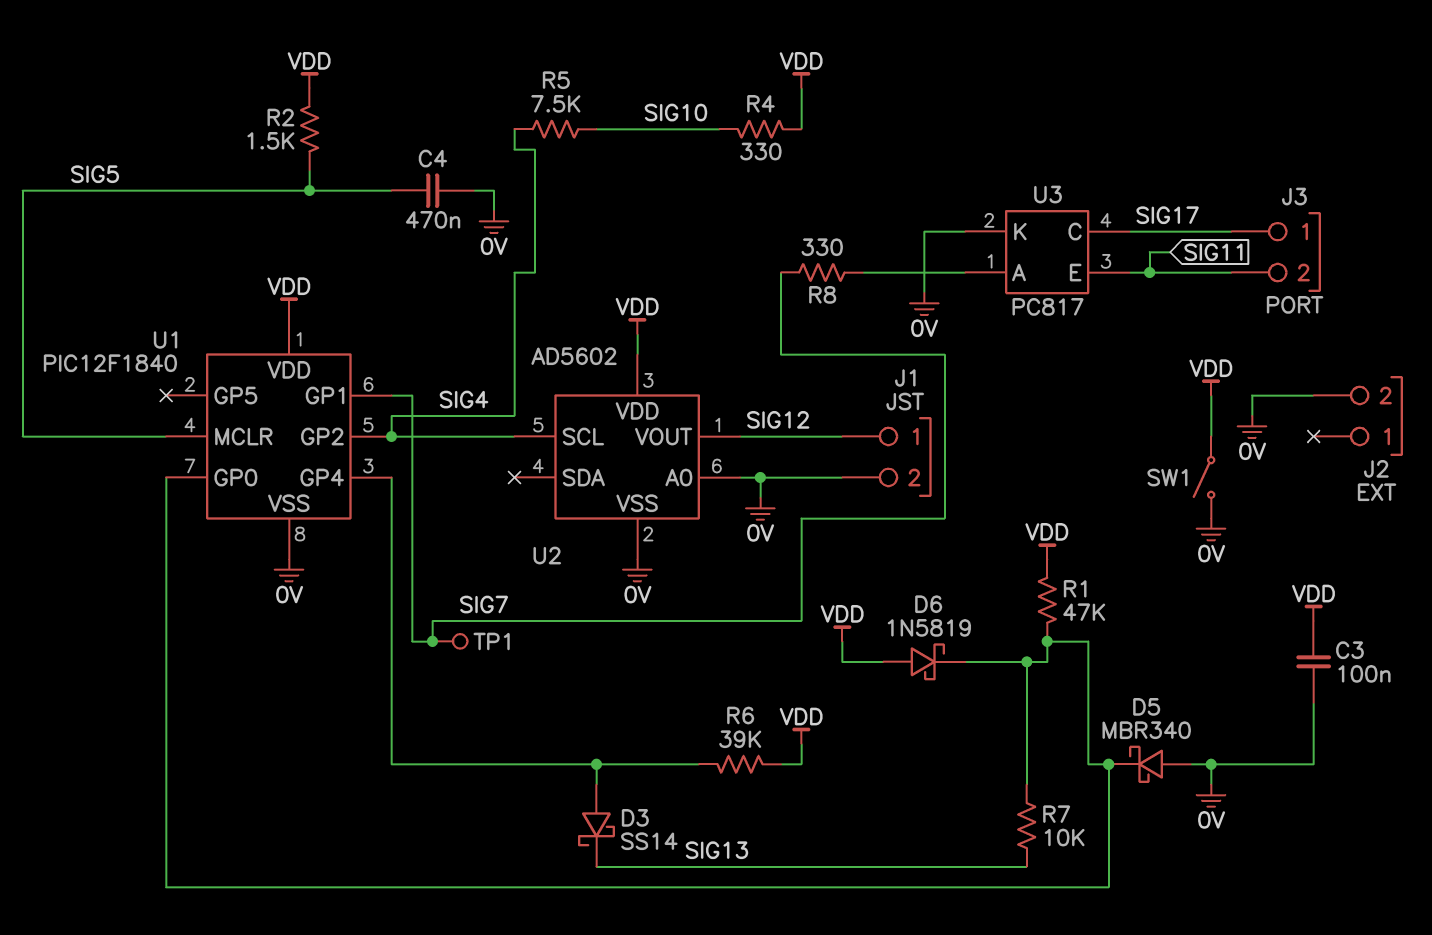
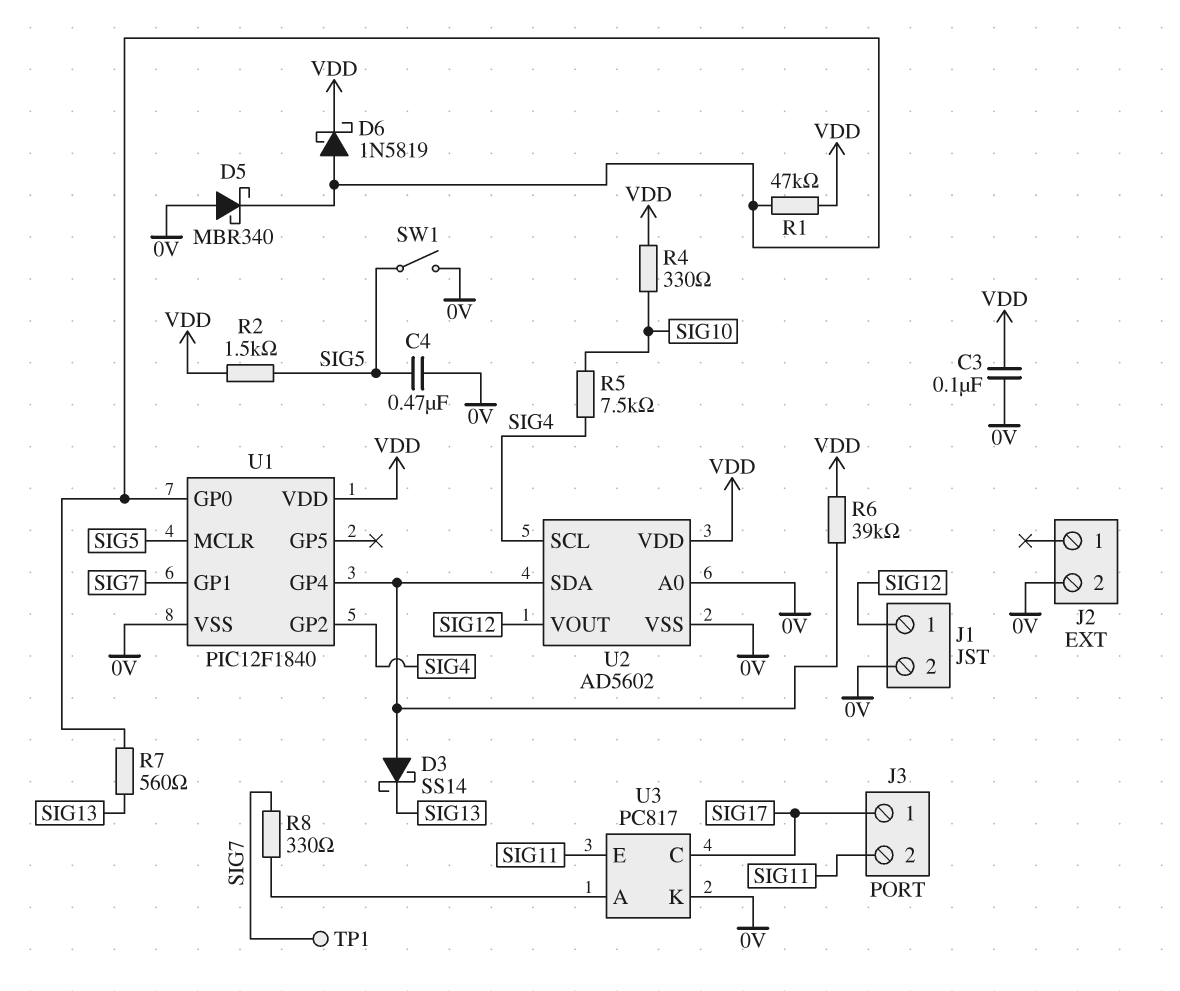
D6: schottky 1N5819 (A VDD, K U1/GP0) -> schottky 1N5819 (A U1/GP0, K VDD)
R7: 10k (SIG13, U1/GP0) -> 560 (SIG13, U1/GP0)
SW1: switch (0V, VDD) -> switch (0V, SIG5)
U2 pin SDA: none -> U1/GP4

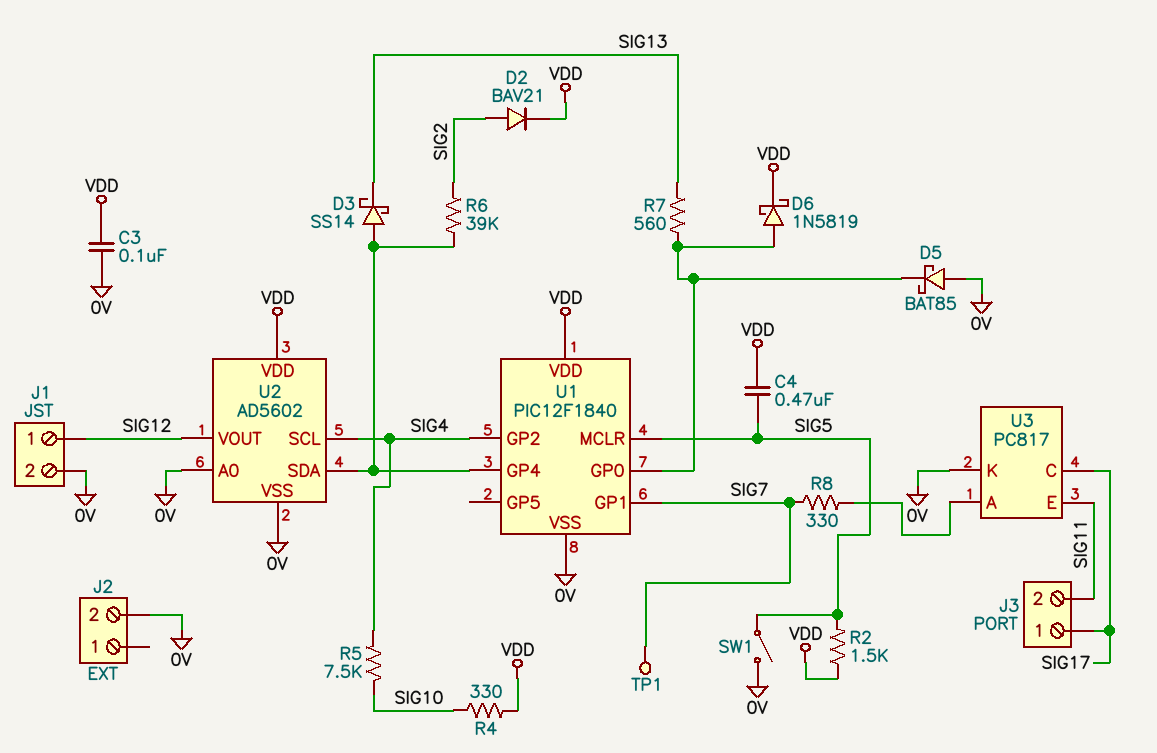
C4: 470nF (0V, SIG5) -> 470nF (SIG5, VDD)
D2: none -> diode BAV21 (A SIG2, K VDD)
D5: schottky MBR340 (A 0V, K U1/GP0) -> schottky BAT85 (A 0V, K U1/GP0)
R1: 47k (U1/GP0, VDD) -> none
R6: 39k (U1/GP4, VDD) -> 39k (SIG2, U1/GP4)

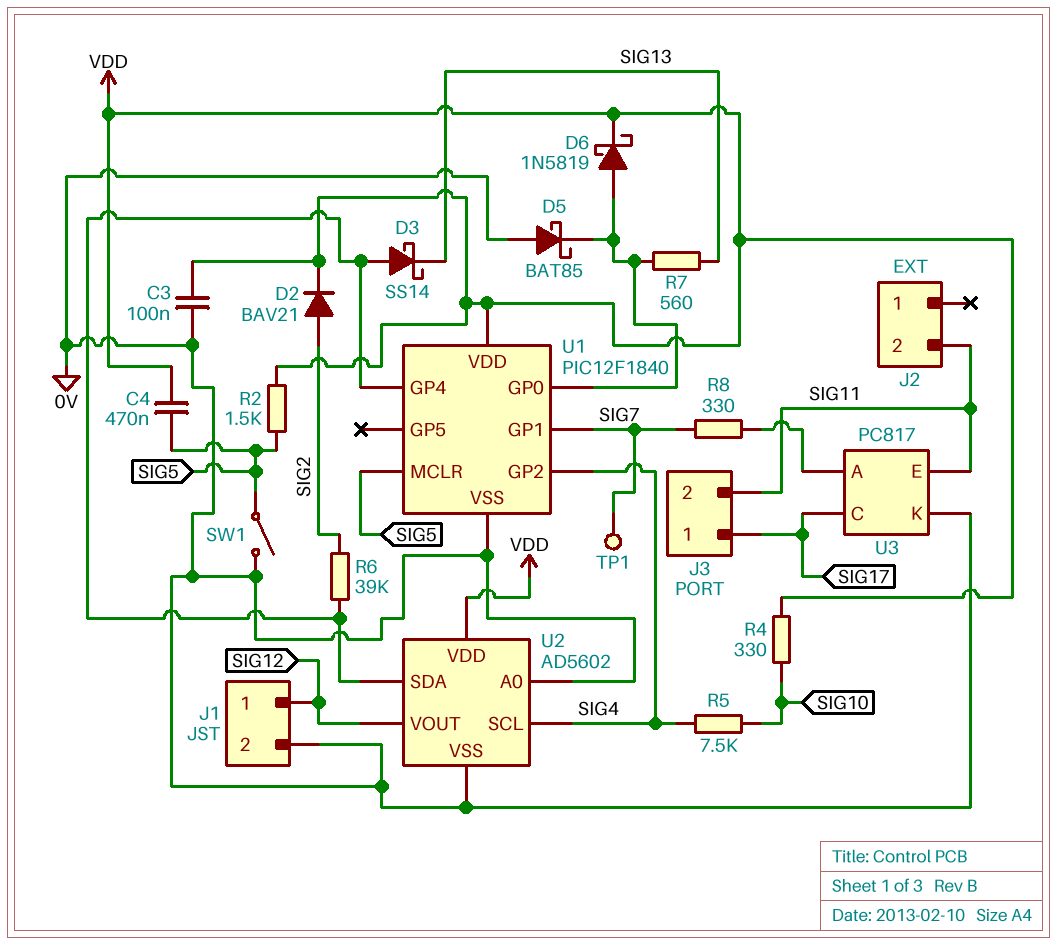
J2 pin 2: 0V -> SIG11

